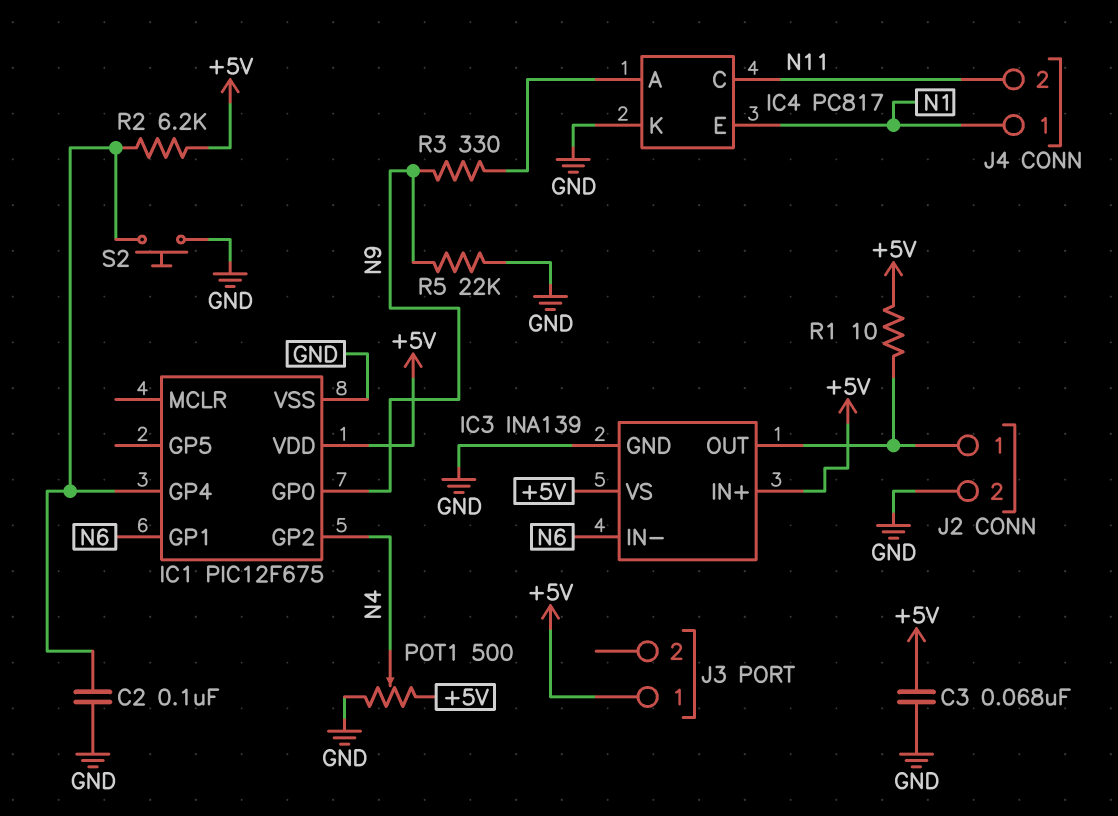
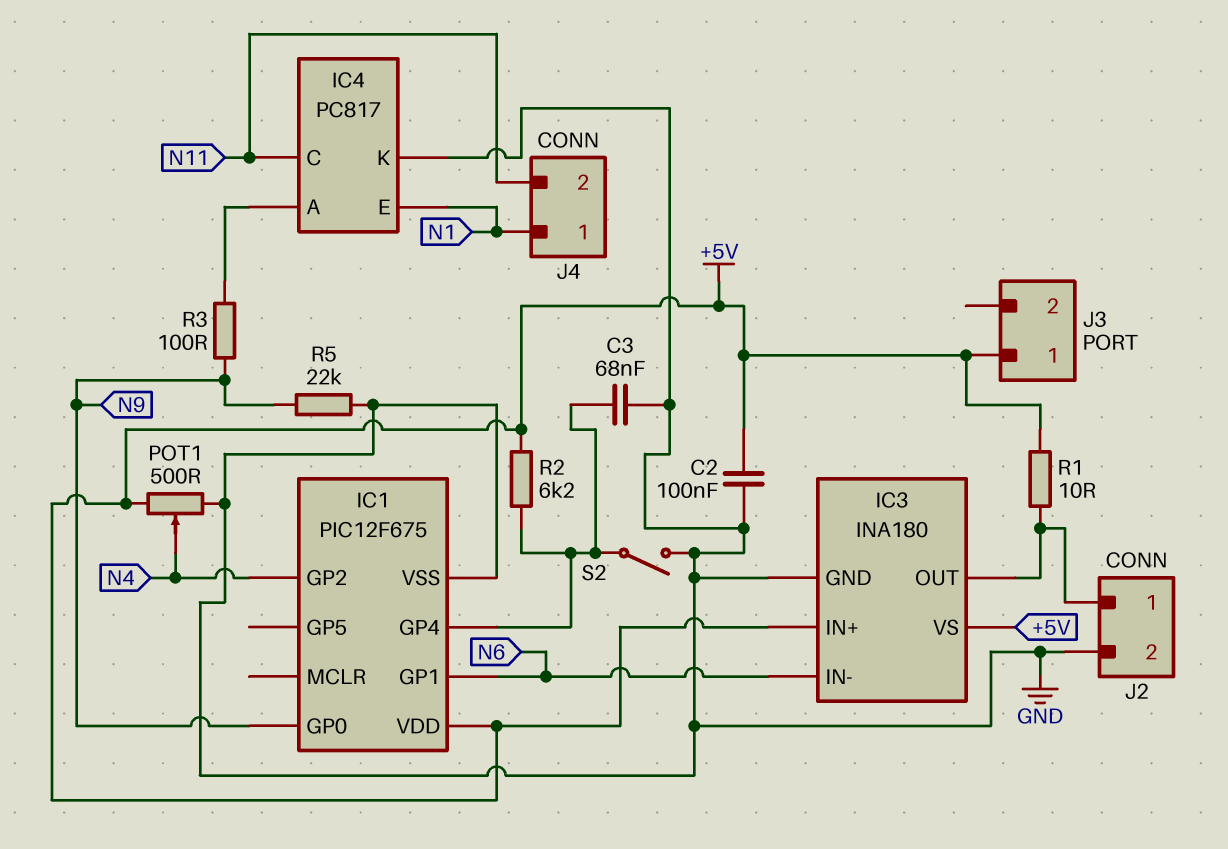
C2: 100nF (GND, IC1/GP4) -> 100nF (+5V, GND)
C3: 68nF (+5V, GND) -> 68nF (GND, IC1/GP4)
IC3: INA139 -> INA180
R3: 330 (IC4/A, N9) -> 100 (IC4/A, N9)
S2: button (GND, IC1/GP4) -> switch (GND, IC1/GP4)

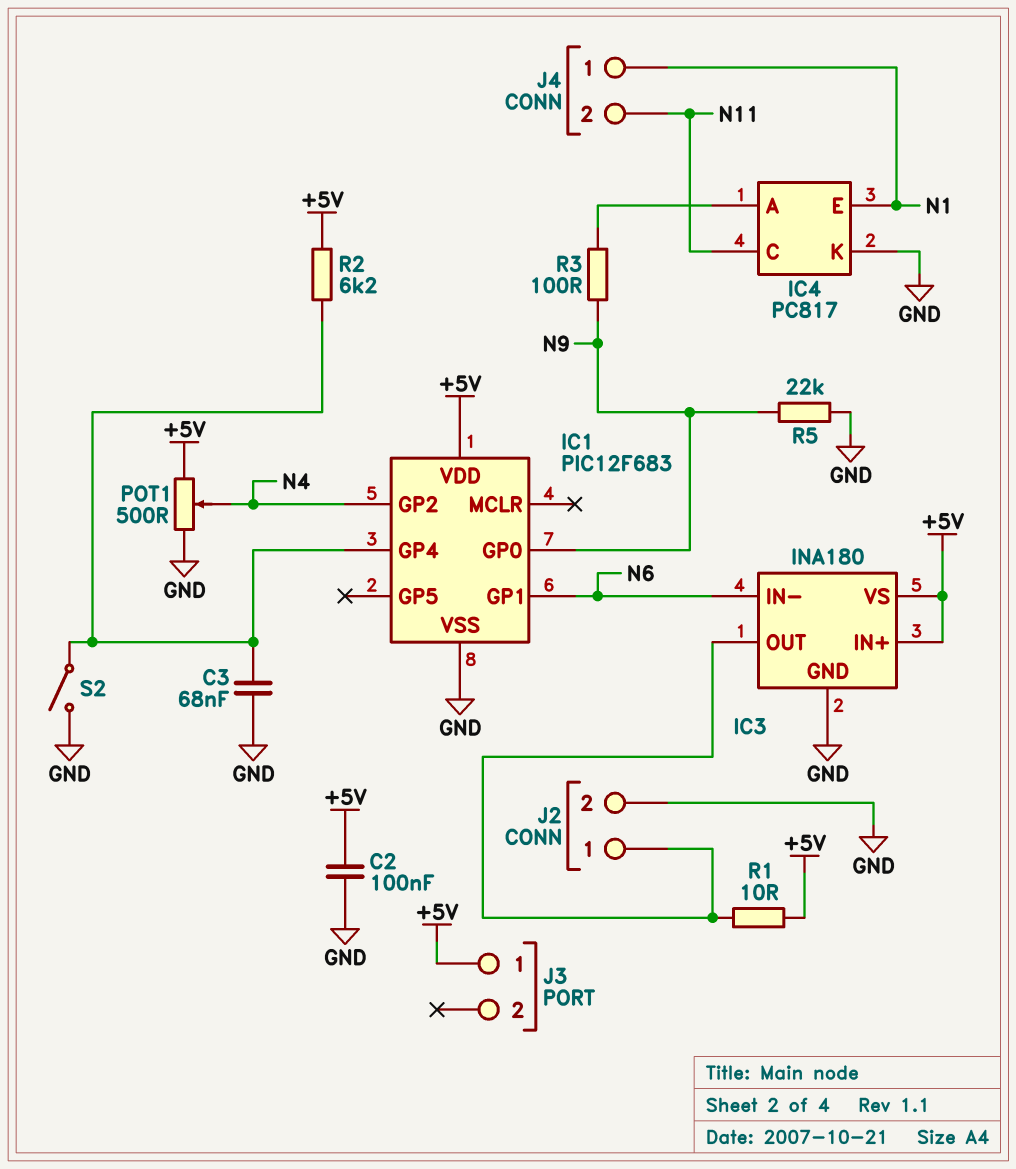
IC1: PIC12F675 -> PIC12F683

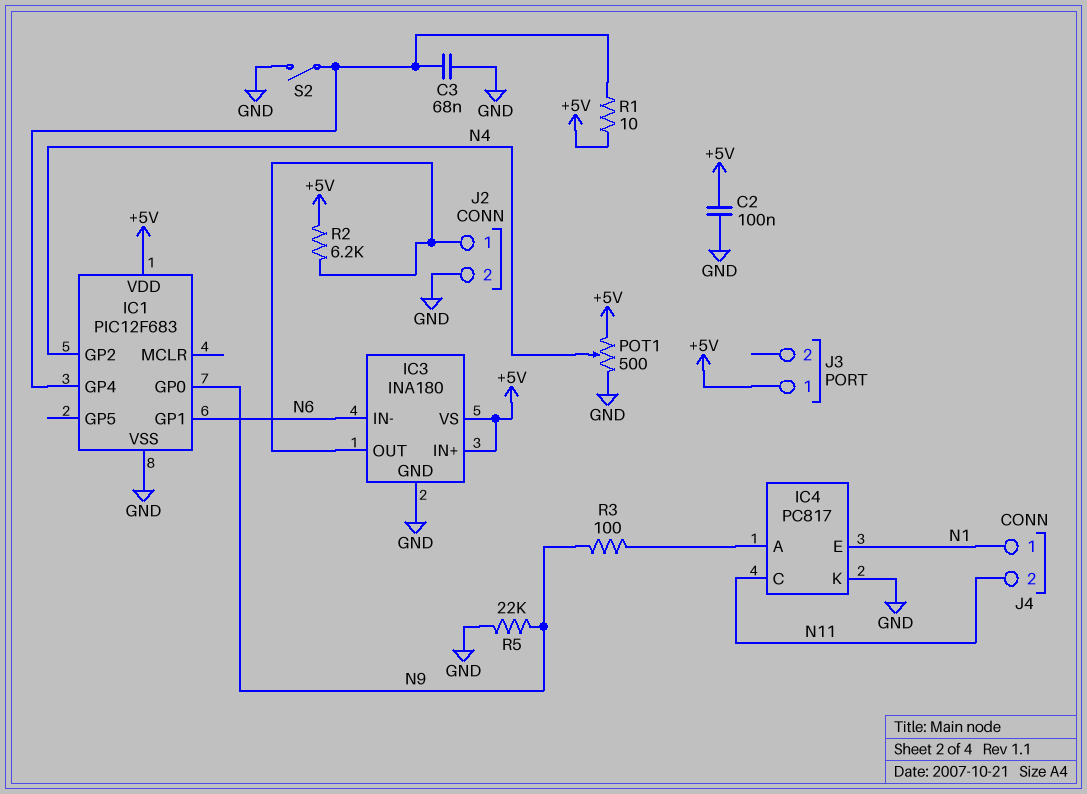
R1: 10 (+5V, IC3/OUT) -> 10 (+5V, IC1/GP4)
R2: 6.2k (+5V, IC1/GP4) -> 6.2k (+5V, IC3/OUT)

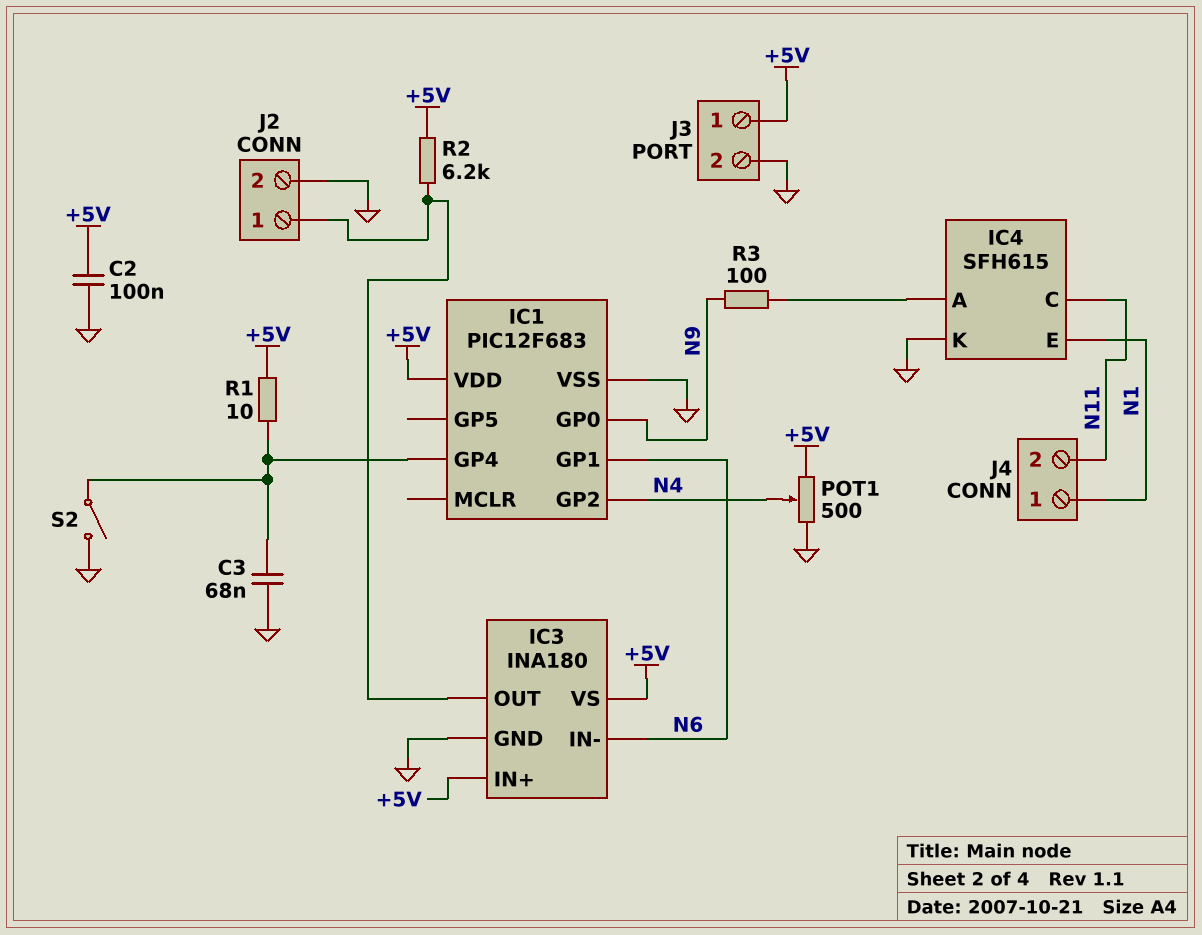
IC4: PC817 -> SFH615
J3 pin 2: none -> GND
R5: 22k (GND, N9) -> none

